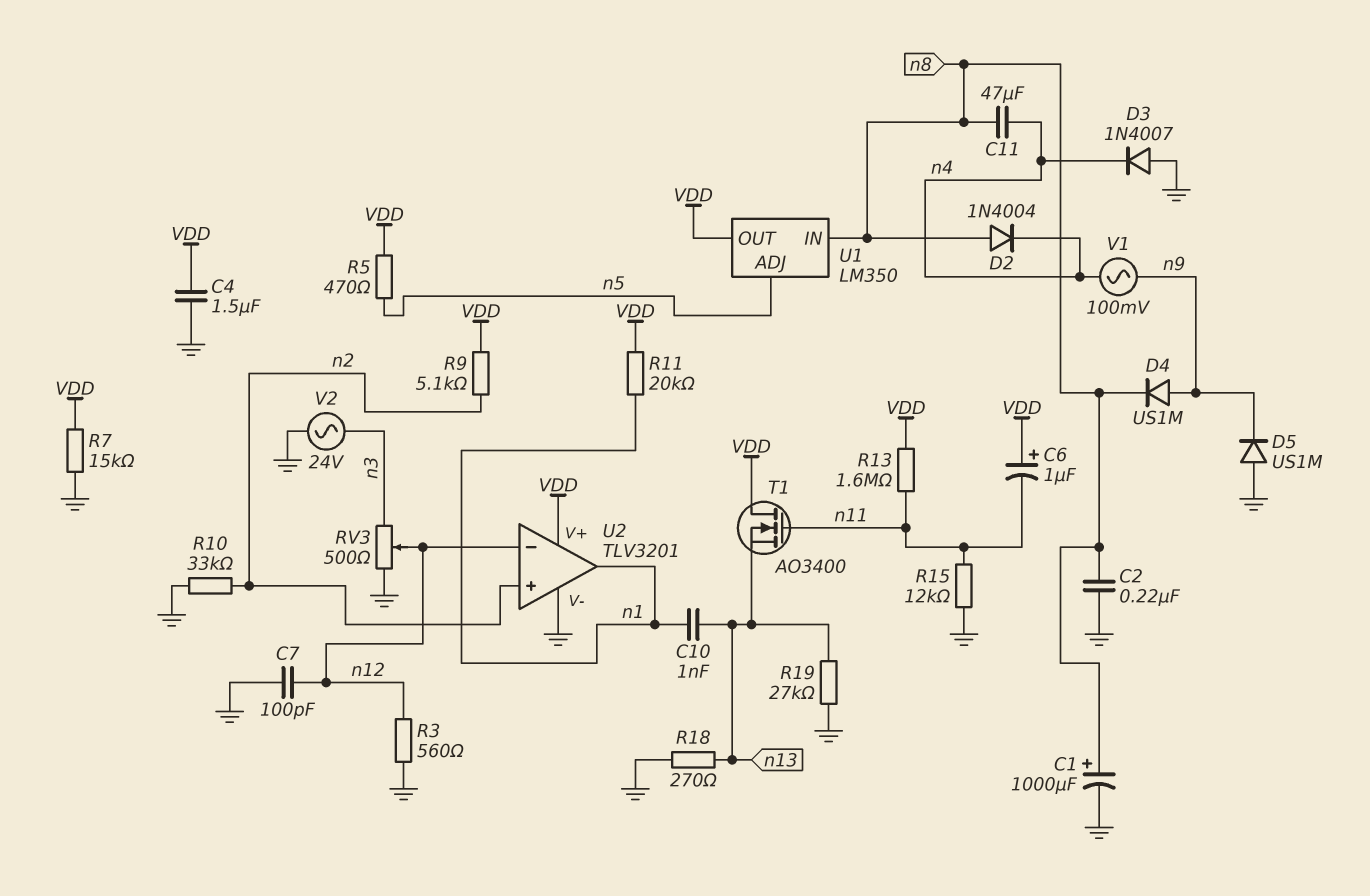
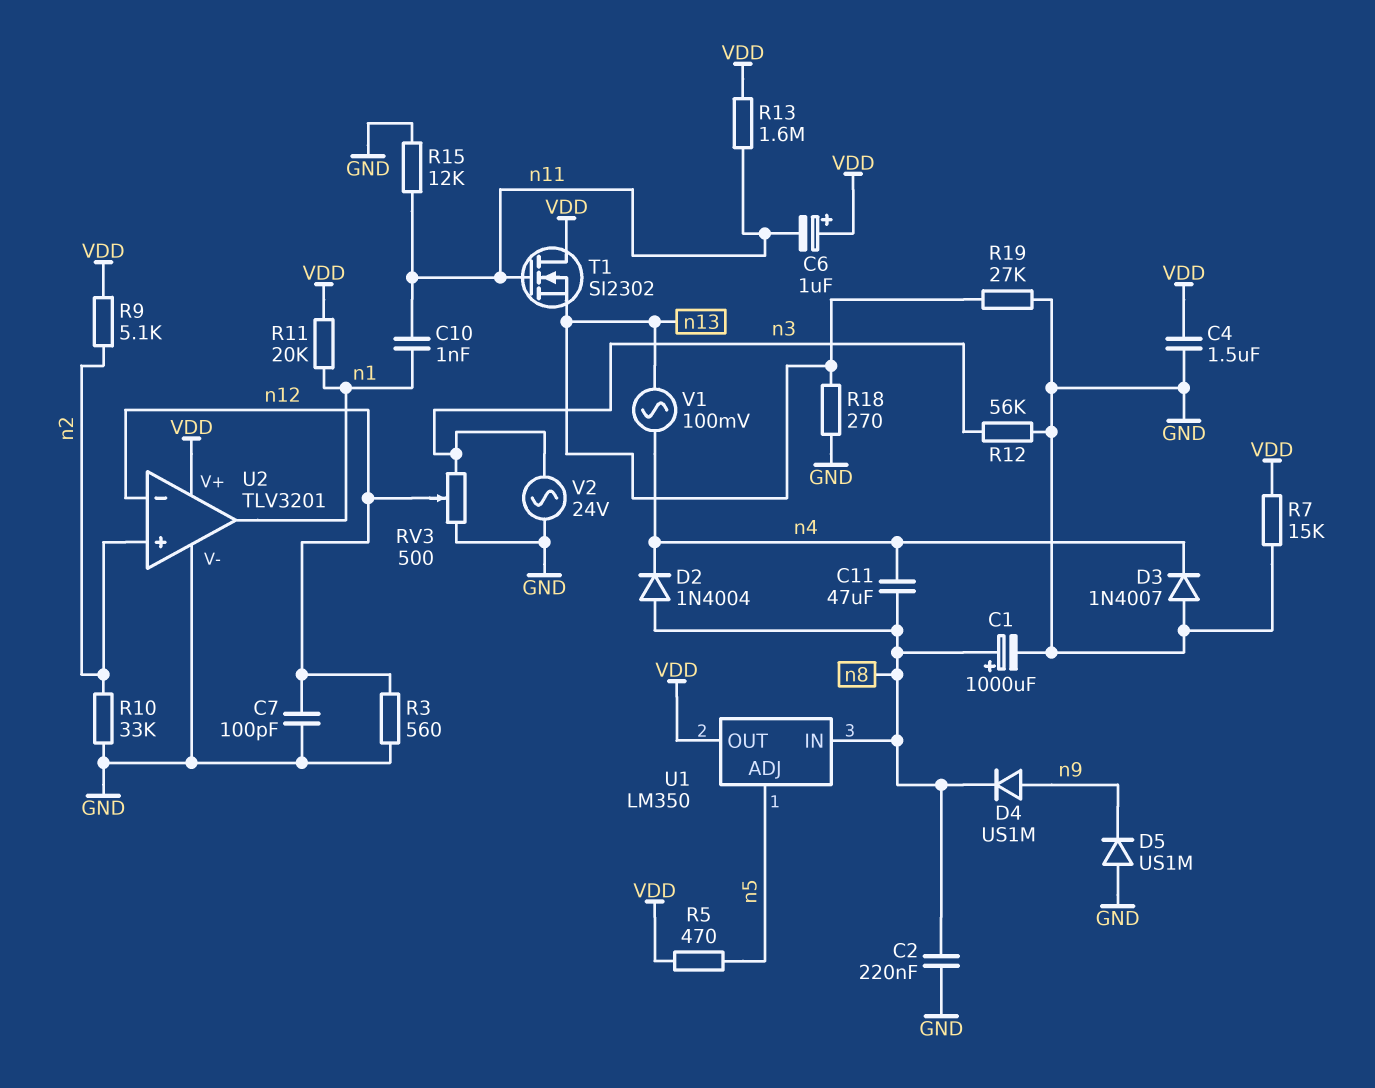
C10: 1nF (n1, n13) -> 1nF (n1, n11)
R12: none -> 56k (GND, n3)
T1: NMOS AO3400 (G n11, D VDD, S n13) -> NMOS SI2302 (G n11, D VDD, S n13)
V1: AC 100mV (n4, n9) -> AC 100mV (n4, n13)

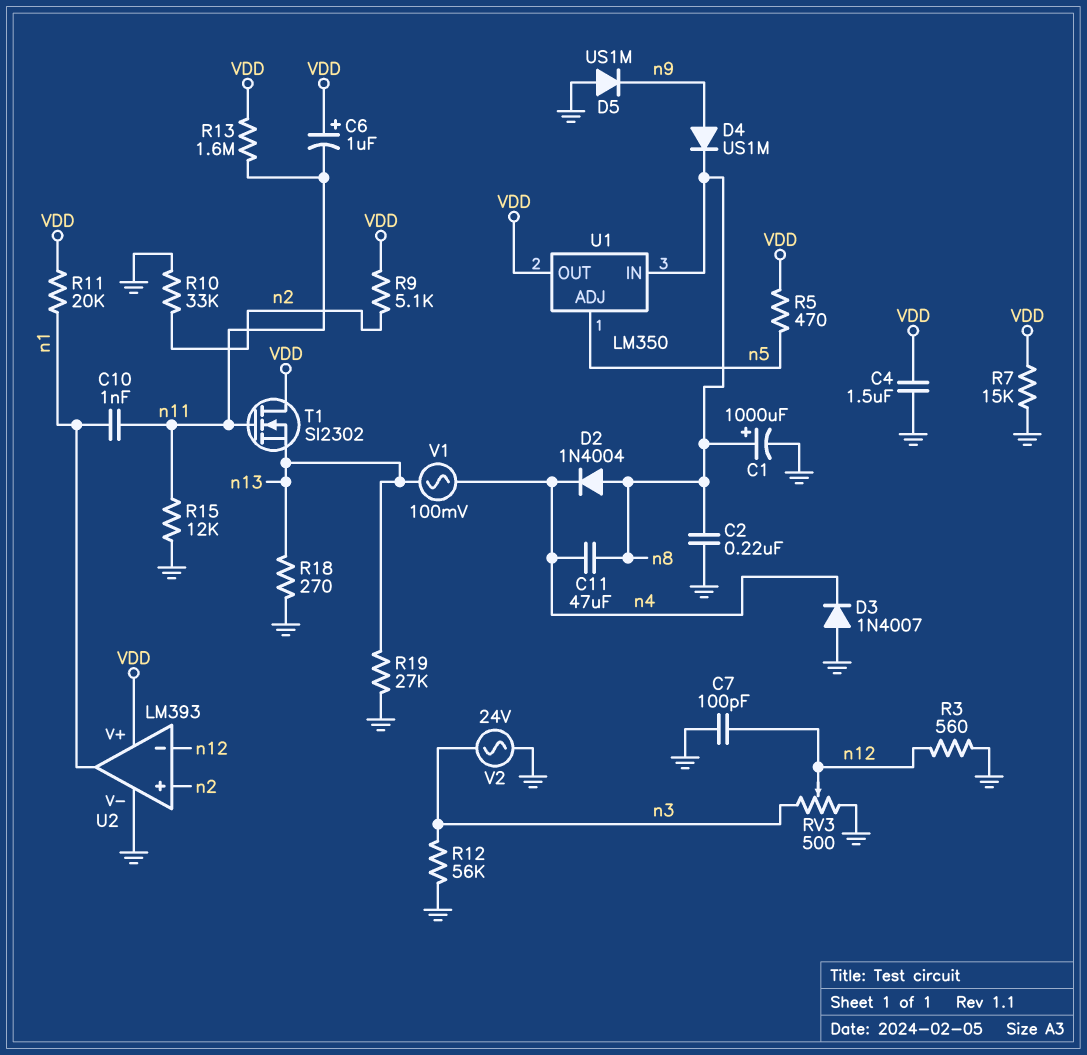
U2: TLV3201 -> LM393

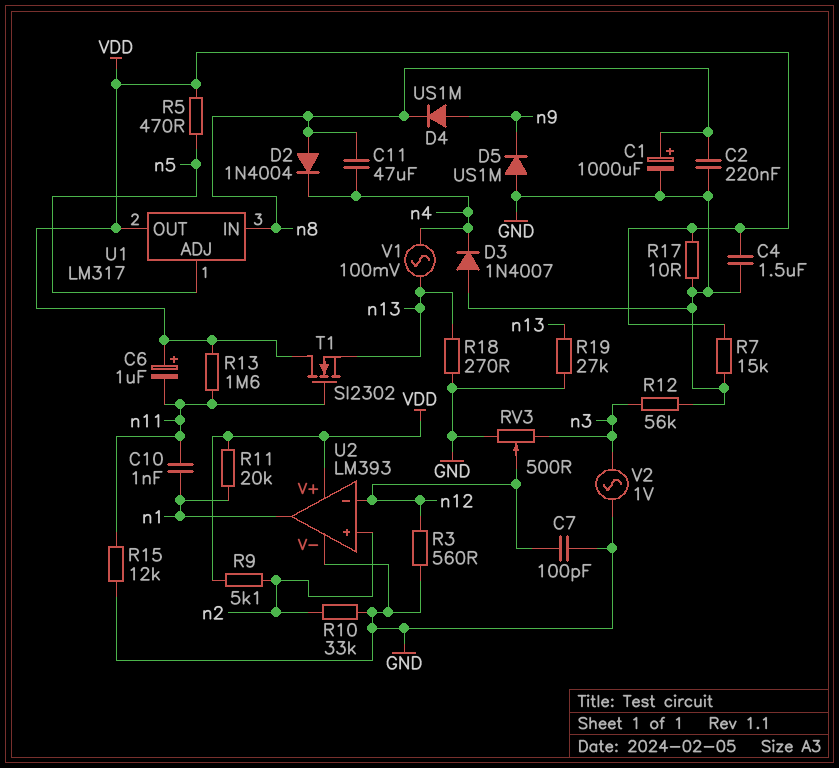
R17: none -> 10 (GND, VDD)
U1: LM350 -> LM317
V2: AC 24V (GND, n3) -> AC 1V (GND, n3)

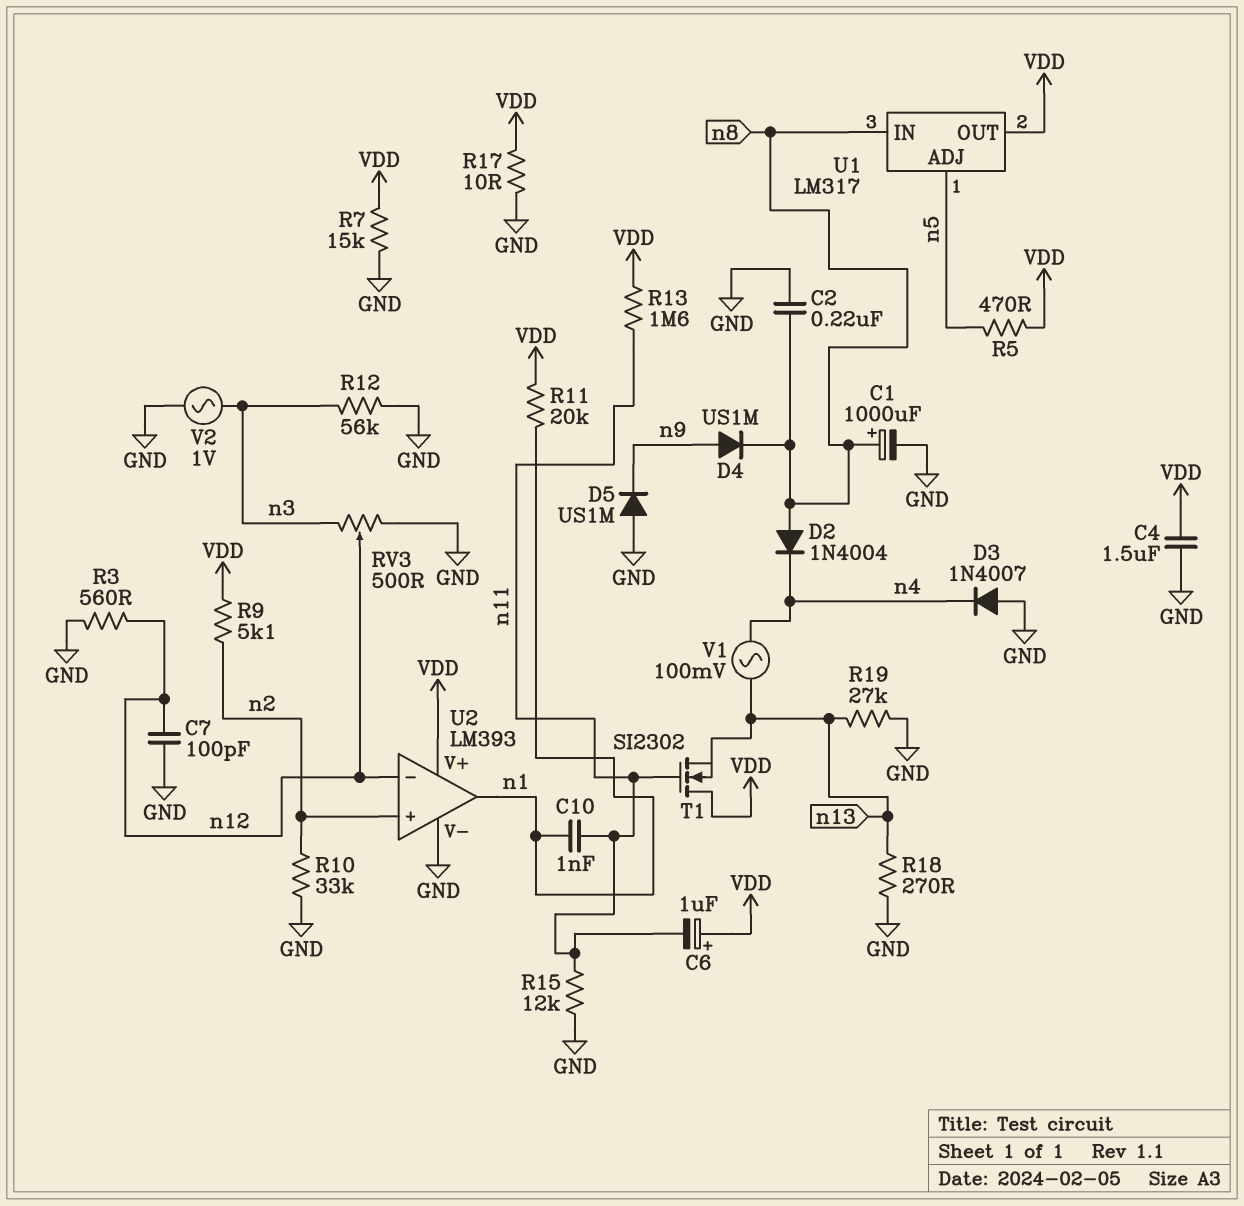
C11: 47uF (n4, n8) -> none

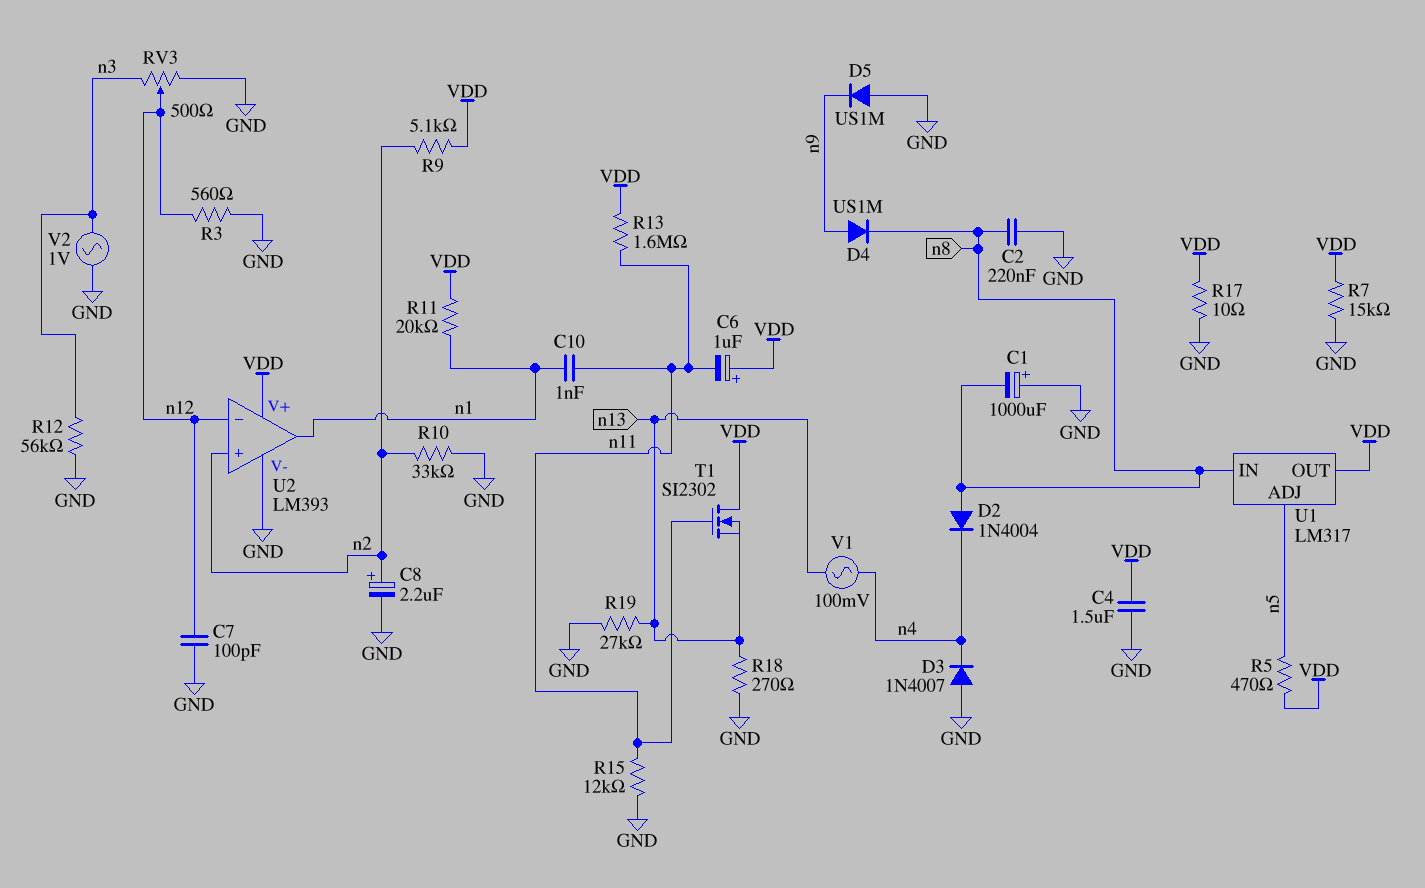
C1: 1000uF (plus n8, minus GND) -> 1000uF (plus GND, minus n8)
C8: none -> 2.2uF (plus n2, minus GND)

